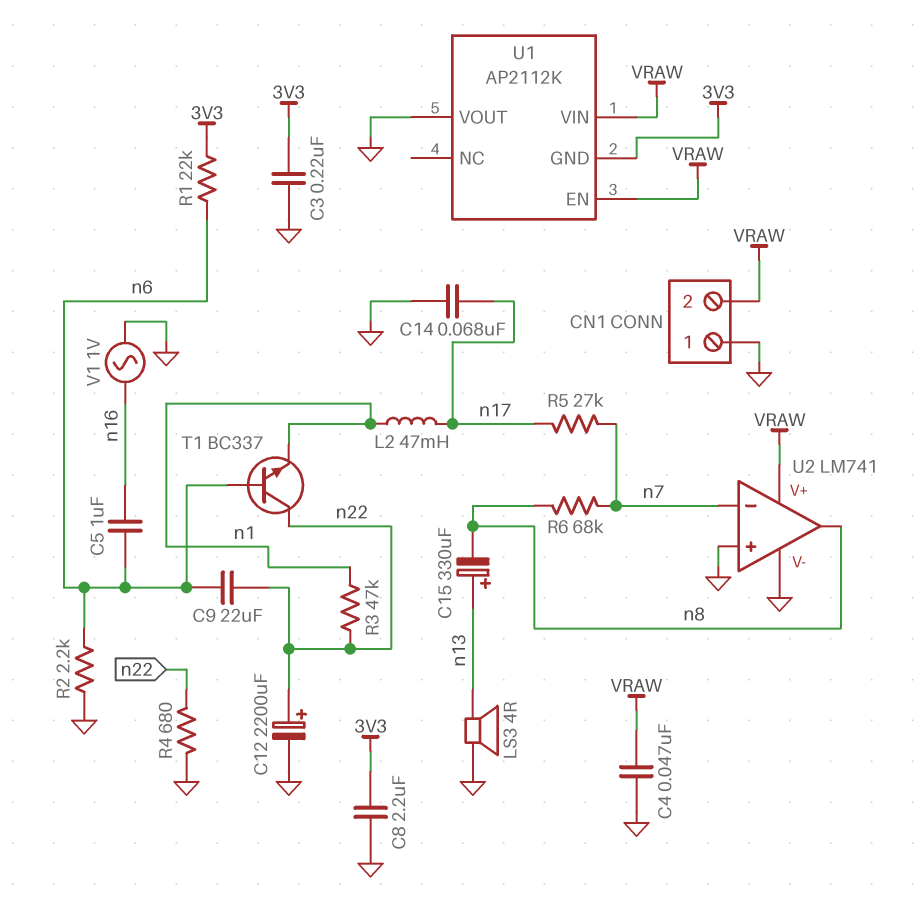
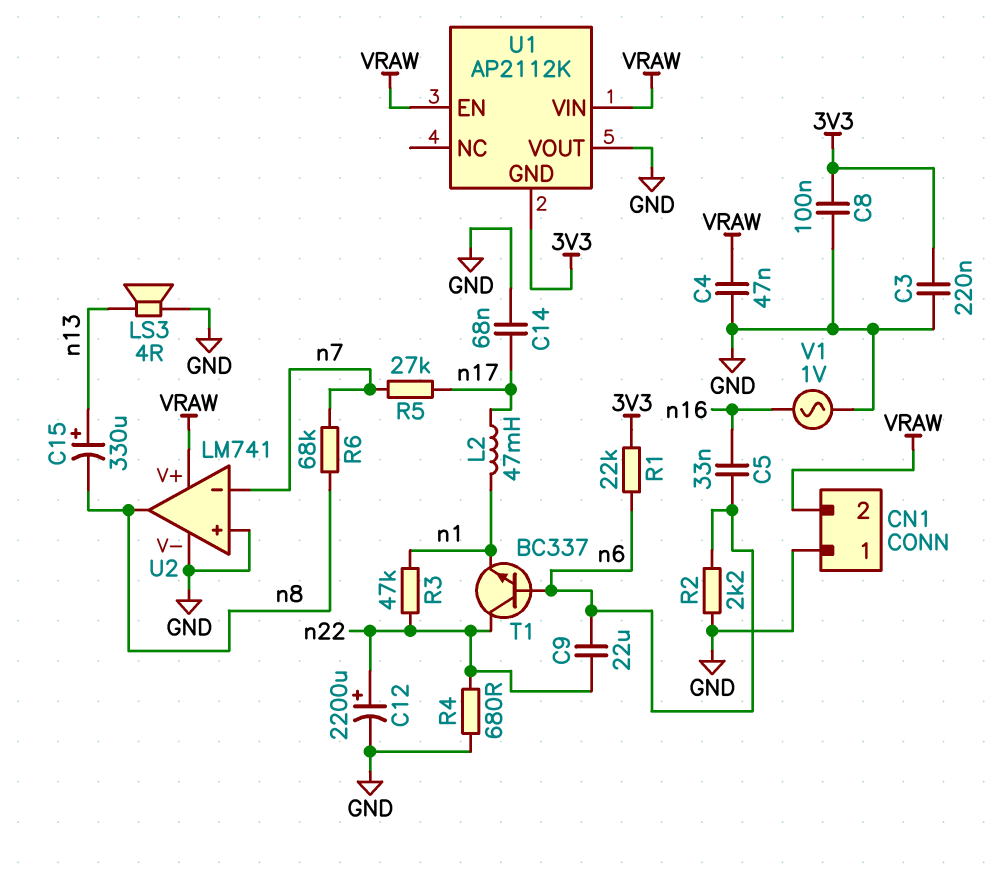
C5: 1uF (n6, n16) -> 33nF (n6, n16)
C8: 2.2uF (3V3, GND) -> 100nF (3V3, GND)

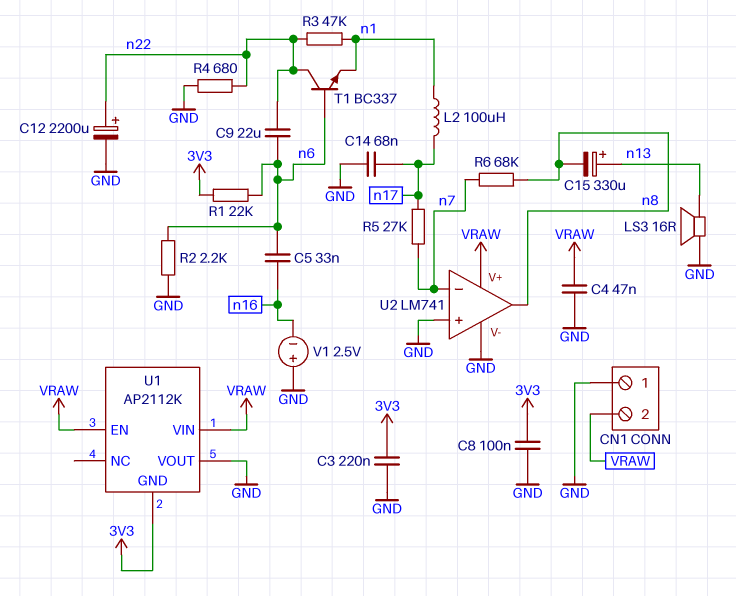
L2: 47mH (n1, n17) -> 100uH (n1, n17)
LS3: speaker 4R (GND, n13) -> speaker 16R (GND, n13)
V1: AC 1V (GND, n16) -> 2.5V (plus GND, minus n16)

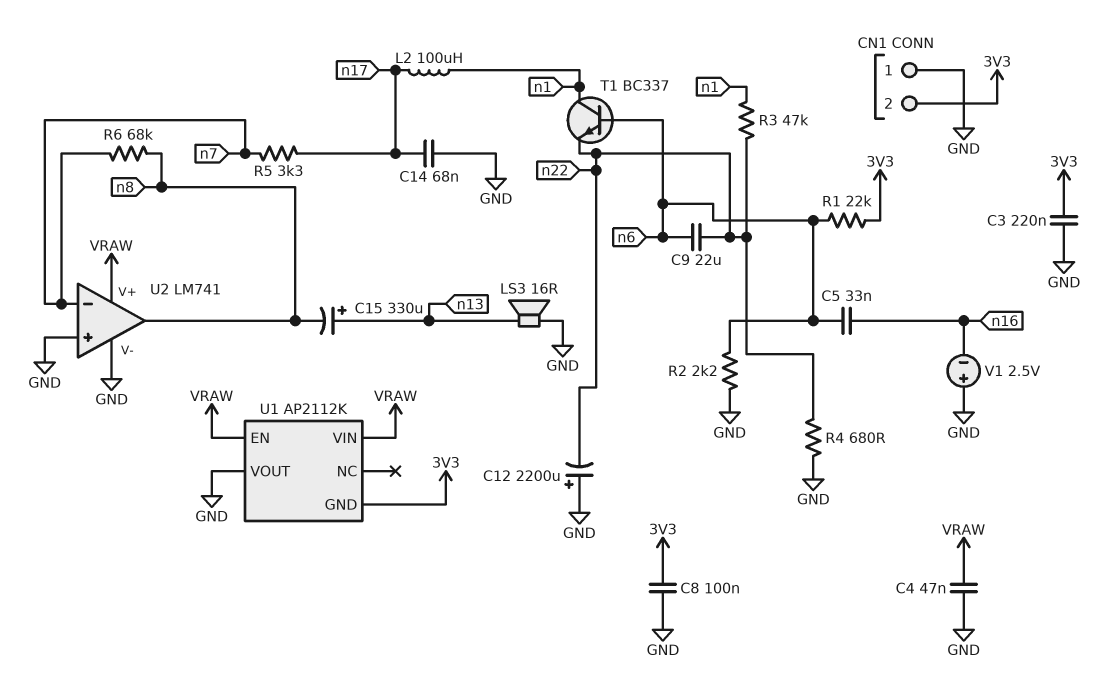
C12: 2200uF (plus n22, minus GND) -> 2200uF (plus GND, minus n22)
CN1 pin 2: VRAW -> 3V3
R5: 27k (n7, n17) -> 3.3k (n7, n17)
T1: NPN BC337 (B n6, C n22, E n1) -> NPN BC337 (B n6, C n1, E n22)

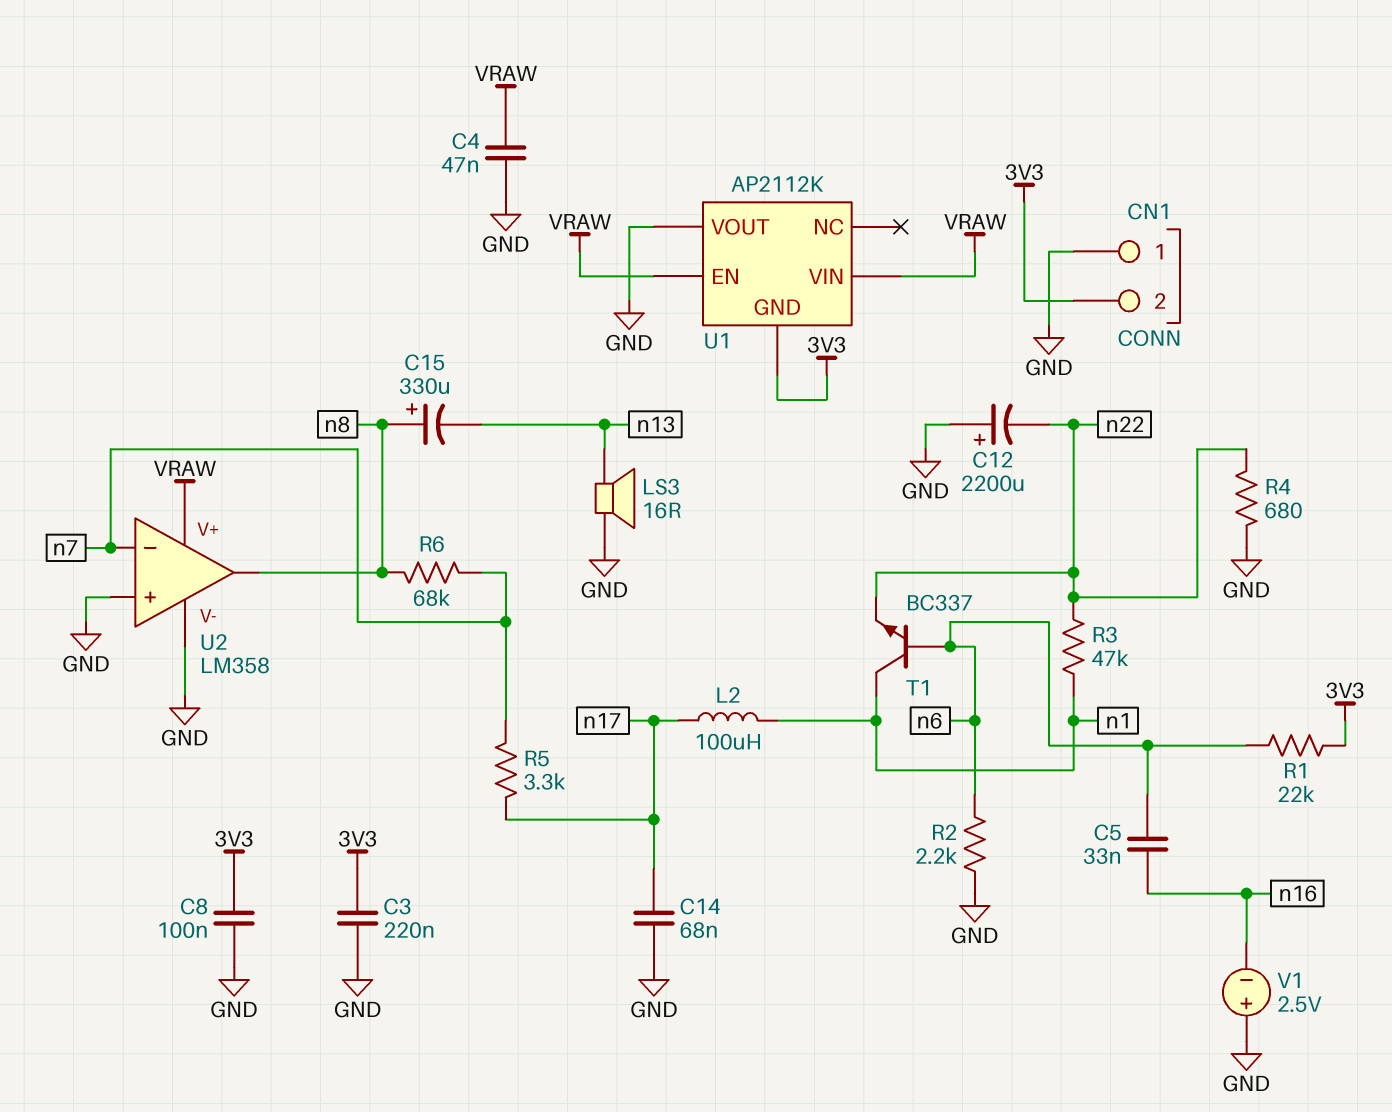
C9: 22uF (n6, n22) -> none
C15: 330uF (plus n13, minus n8) -> 330uF (plus n8, minus n13)
U2: LM741 -> LM358

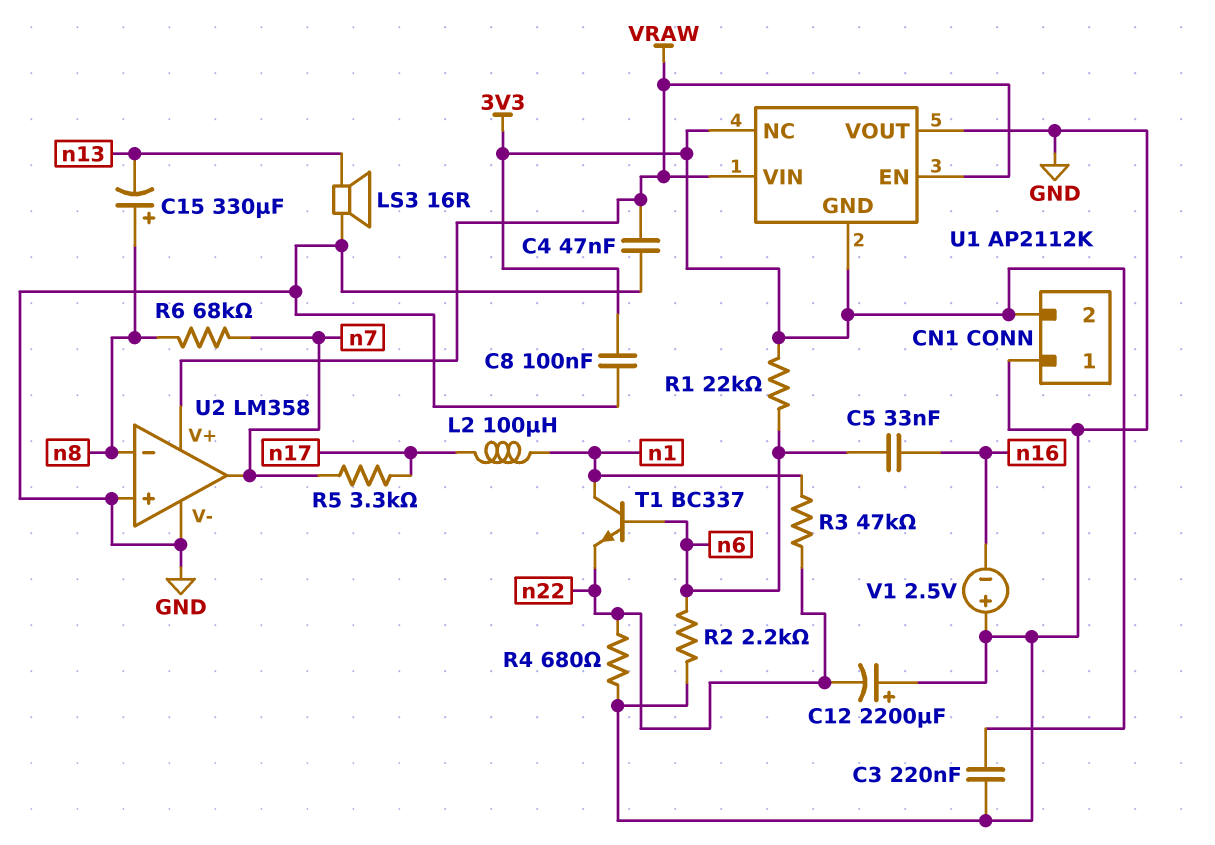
C14: 68nF (GND, n17) -> none
U1 pin NC: none -> 3V3
U2 pin in-: n7 -> n8
U2 pin out: n8 -> n7

